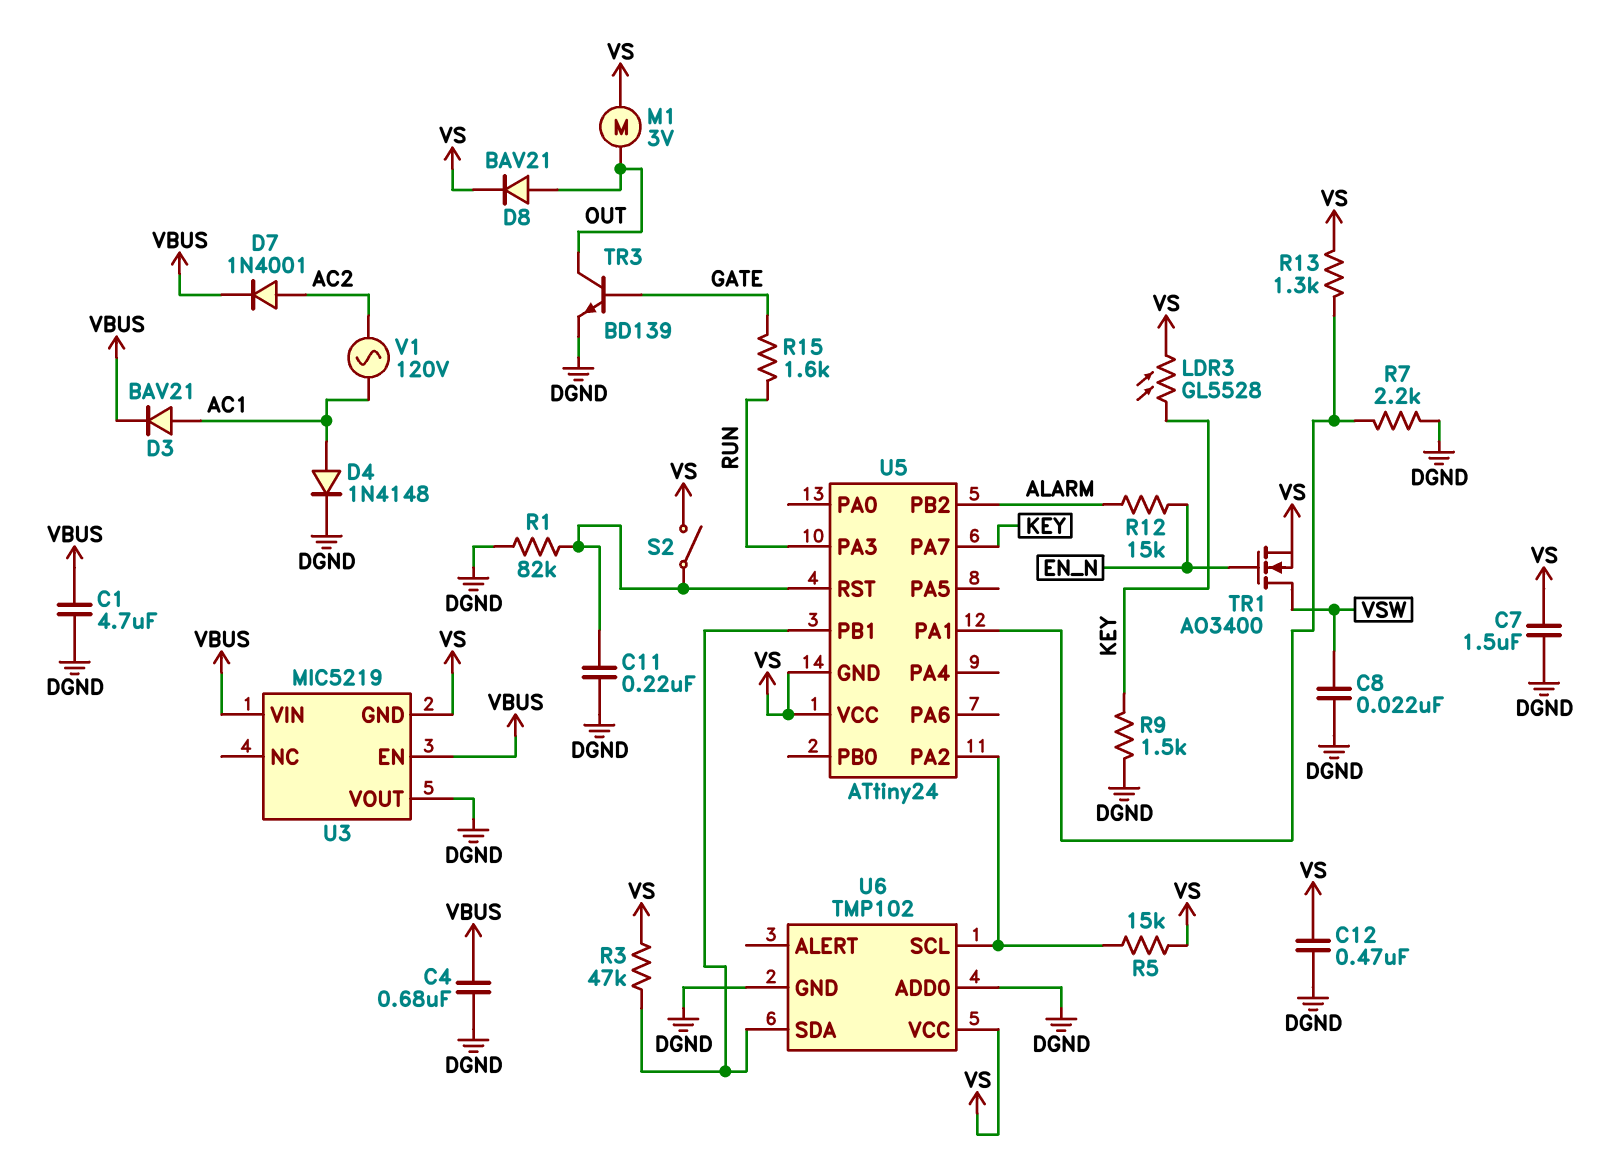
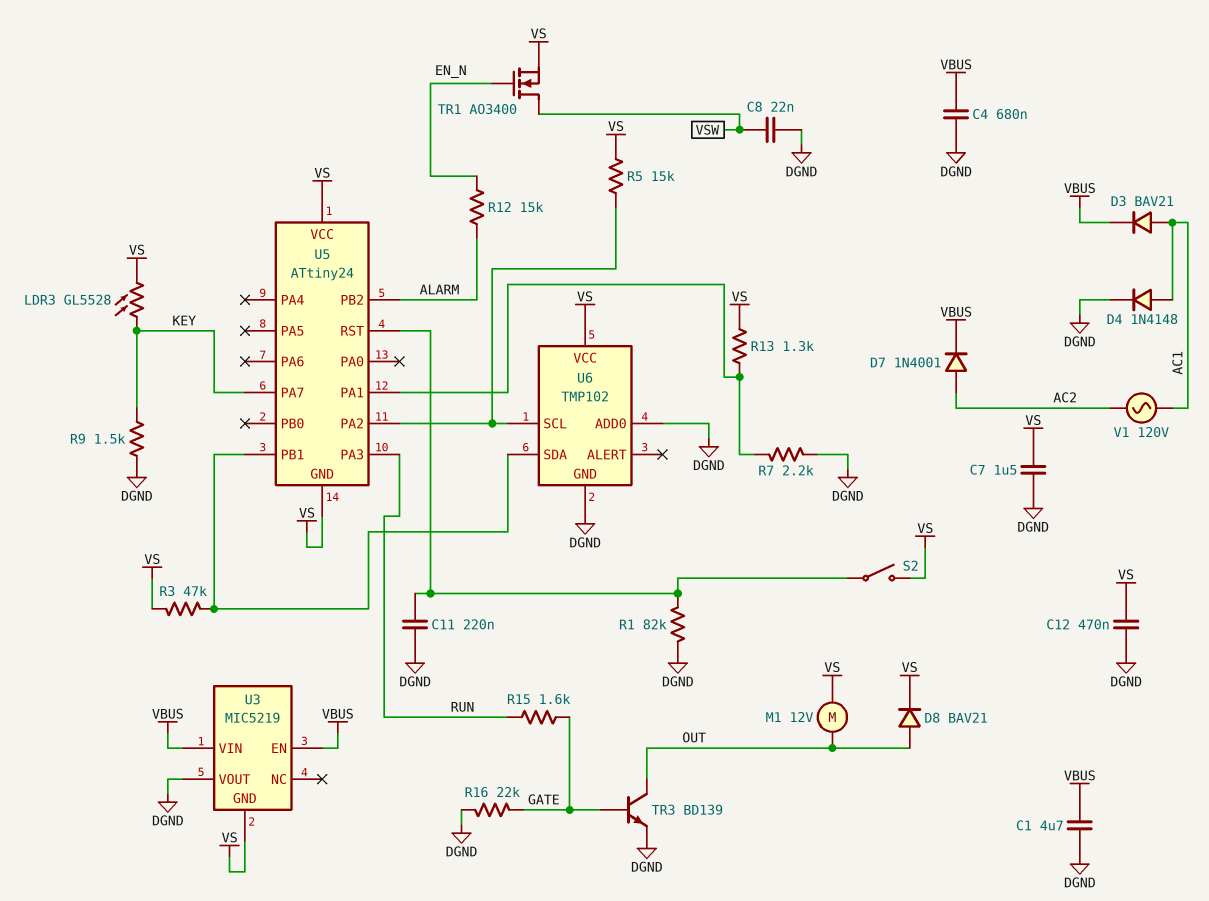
M1: motor 3V (OUT, VS) -> motor 12V (OUT, VS)
R16: none -> 22k (DGND, GATE)

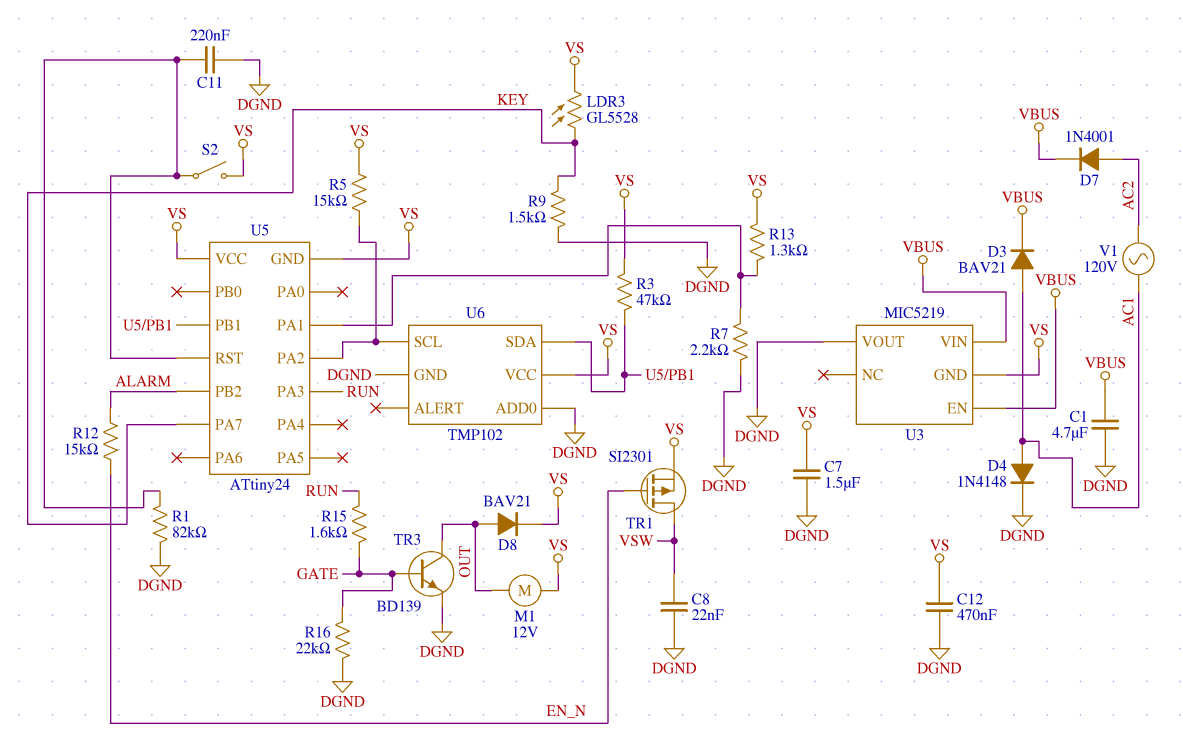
C4: 680nF (DGND, VBUS) -> none
TR1: NMOS AO3400 (G EN_N, D VSW, S VS) -> PMOS SI2301 (G EN_N, D VSW, S VS)

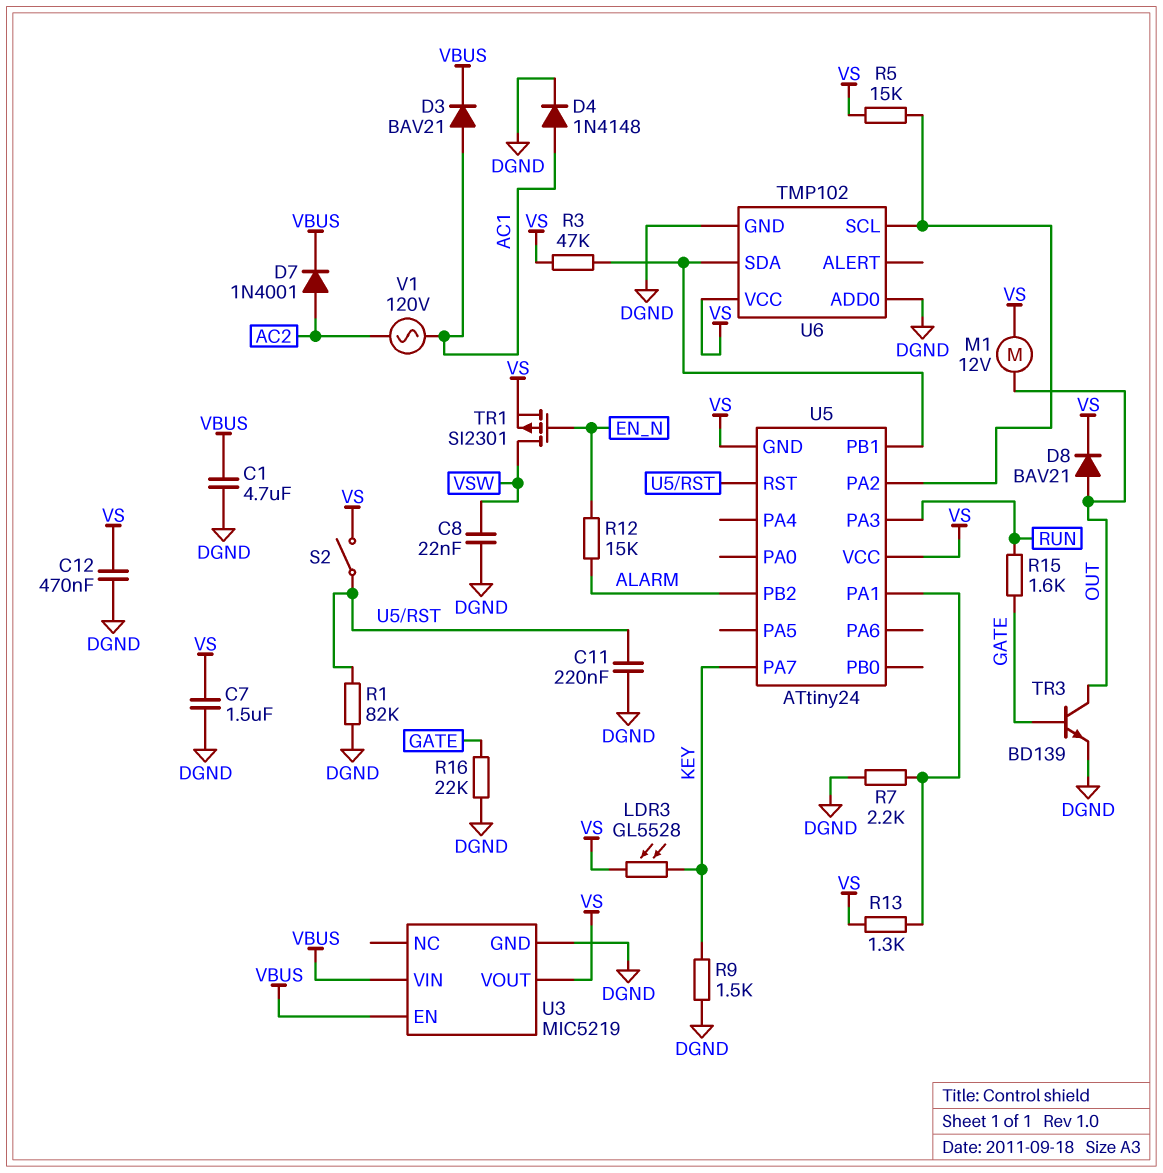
U3 pin GND: VS -> DGND
U3 pin VOUT: DGND -> VS

